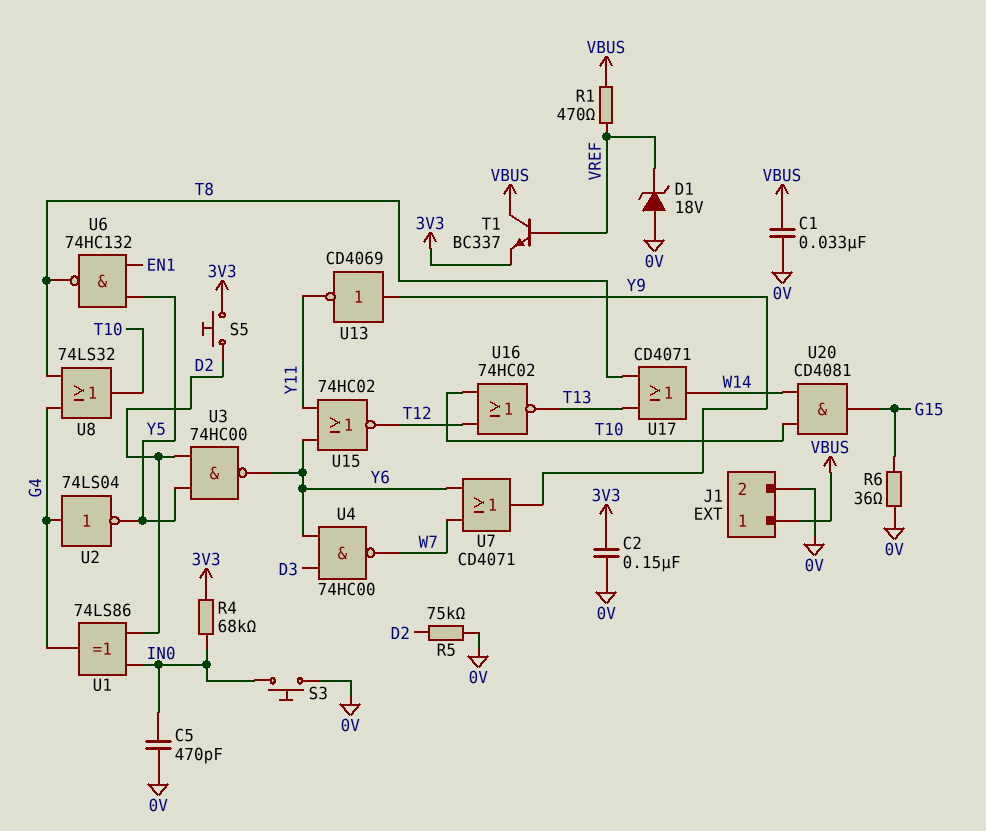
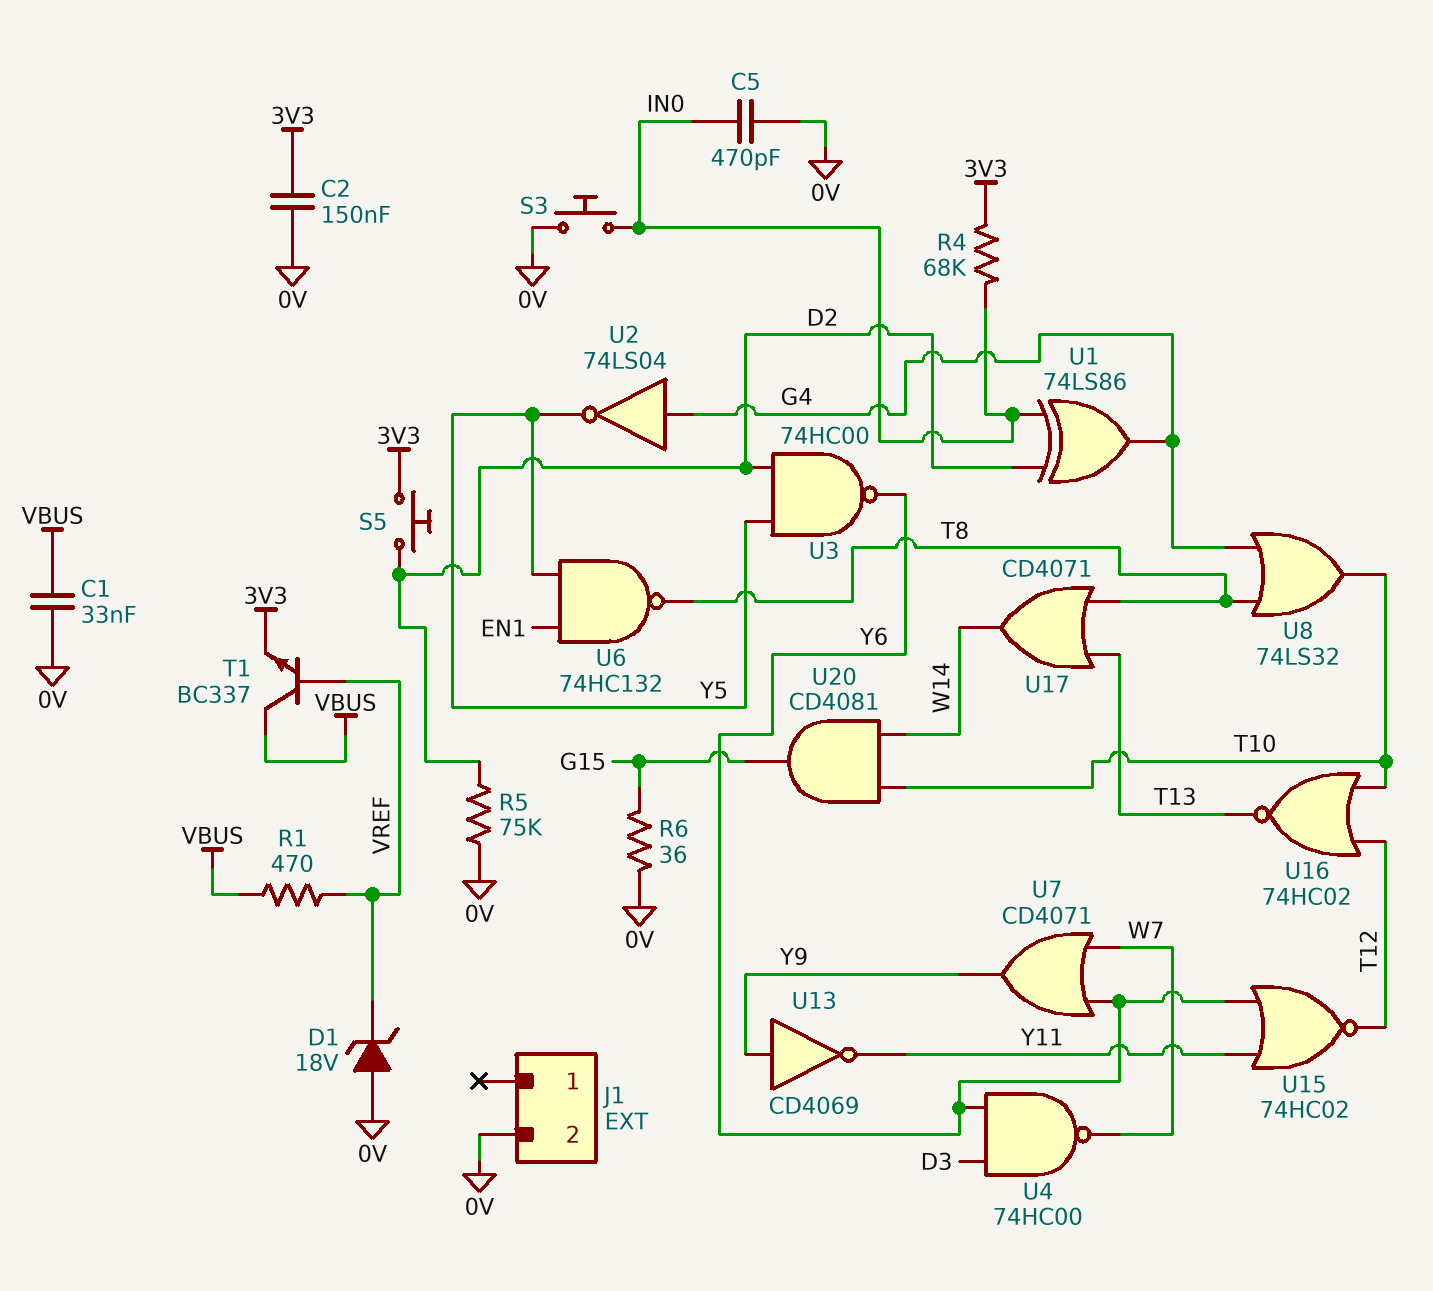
J1 pin 1: VBUS -> none

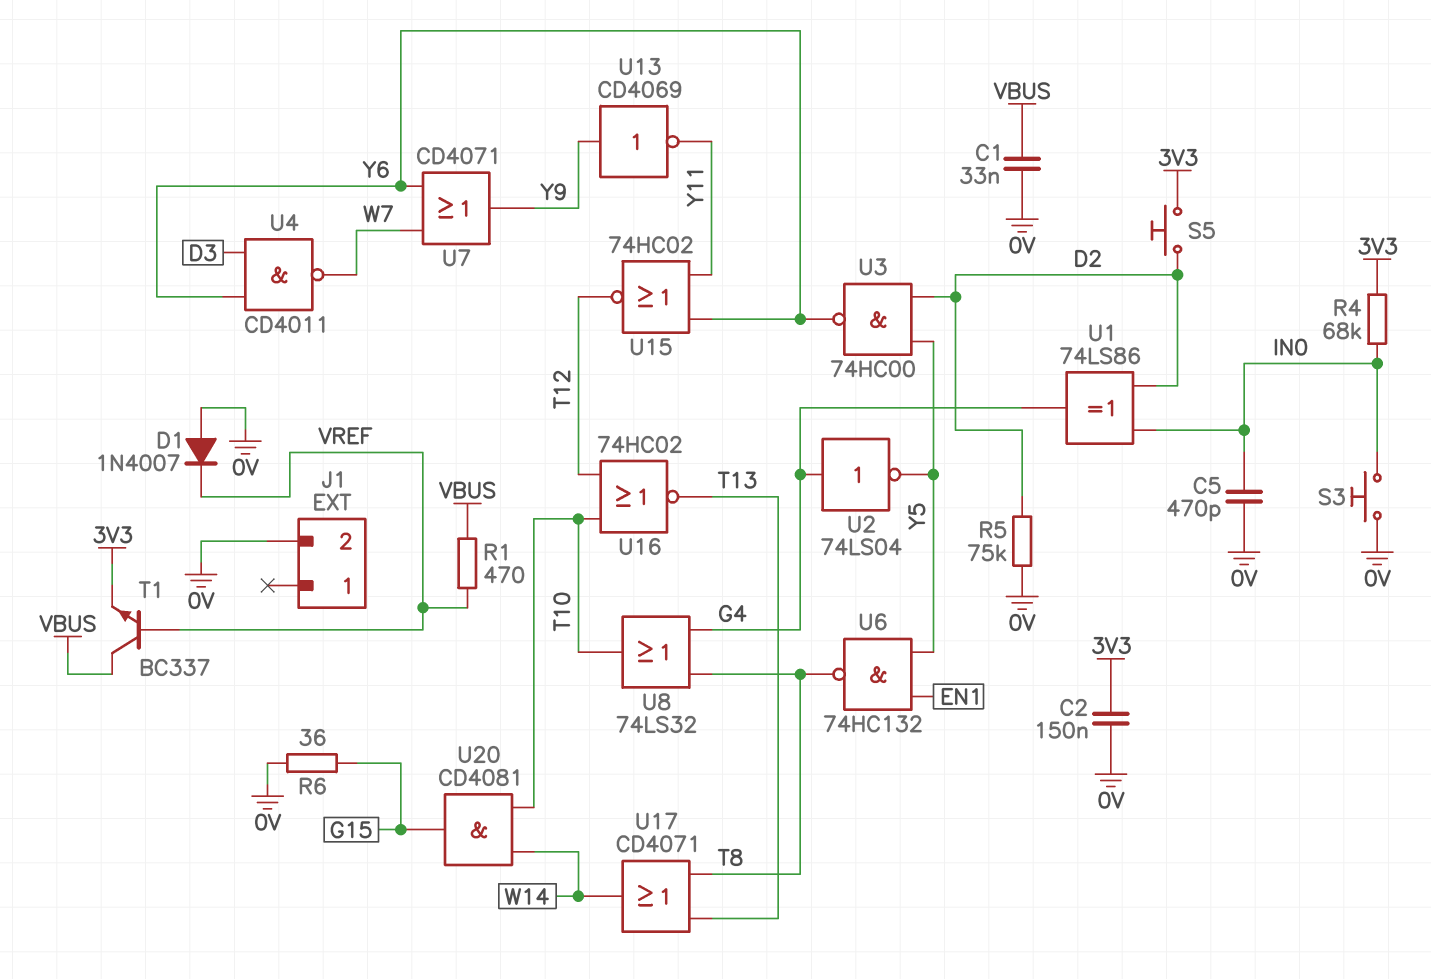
D1: zener 18V (A 0V, K VREF) -> diode 1N4007 (A 0V, K VREF)
U4: NAND 74HC00 (in D3, in Y6, out W7) -> NAND CD4011 (in D3, in Y6, out W7)

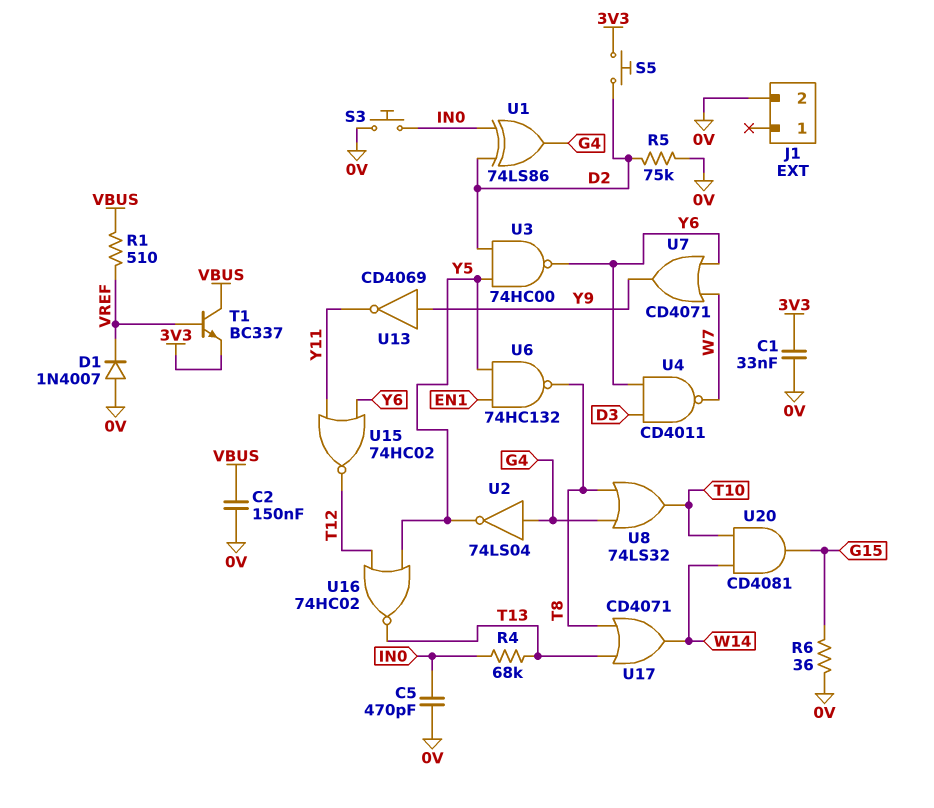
C1: 33nF (0V, VBUS) -> 33nF (0V, 3V3)
C2: 150nF (0V, 3V3) -> 150nF (0V, VBUS)
R1: 470 (VBUS, VREF) -> 510 (VBUS, VREF)
R4: 68k (3V3, IN0) -> 68k (IN0, T13)
U16: NOR 74HC02 (in T10, in T12, out T13) -> NOR 74HC02 (in T12, in Y5, out T13)

